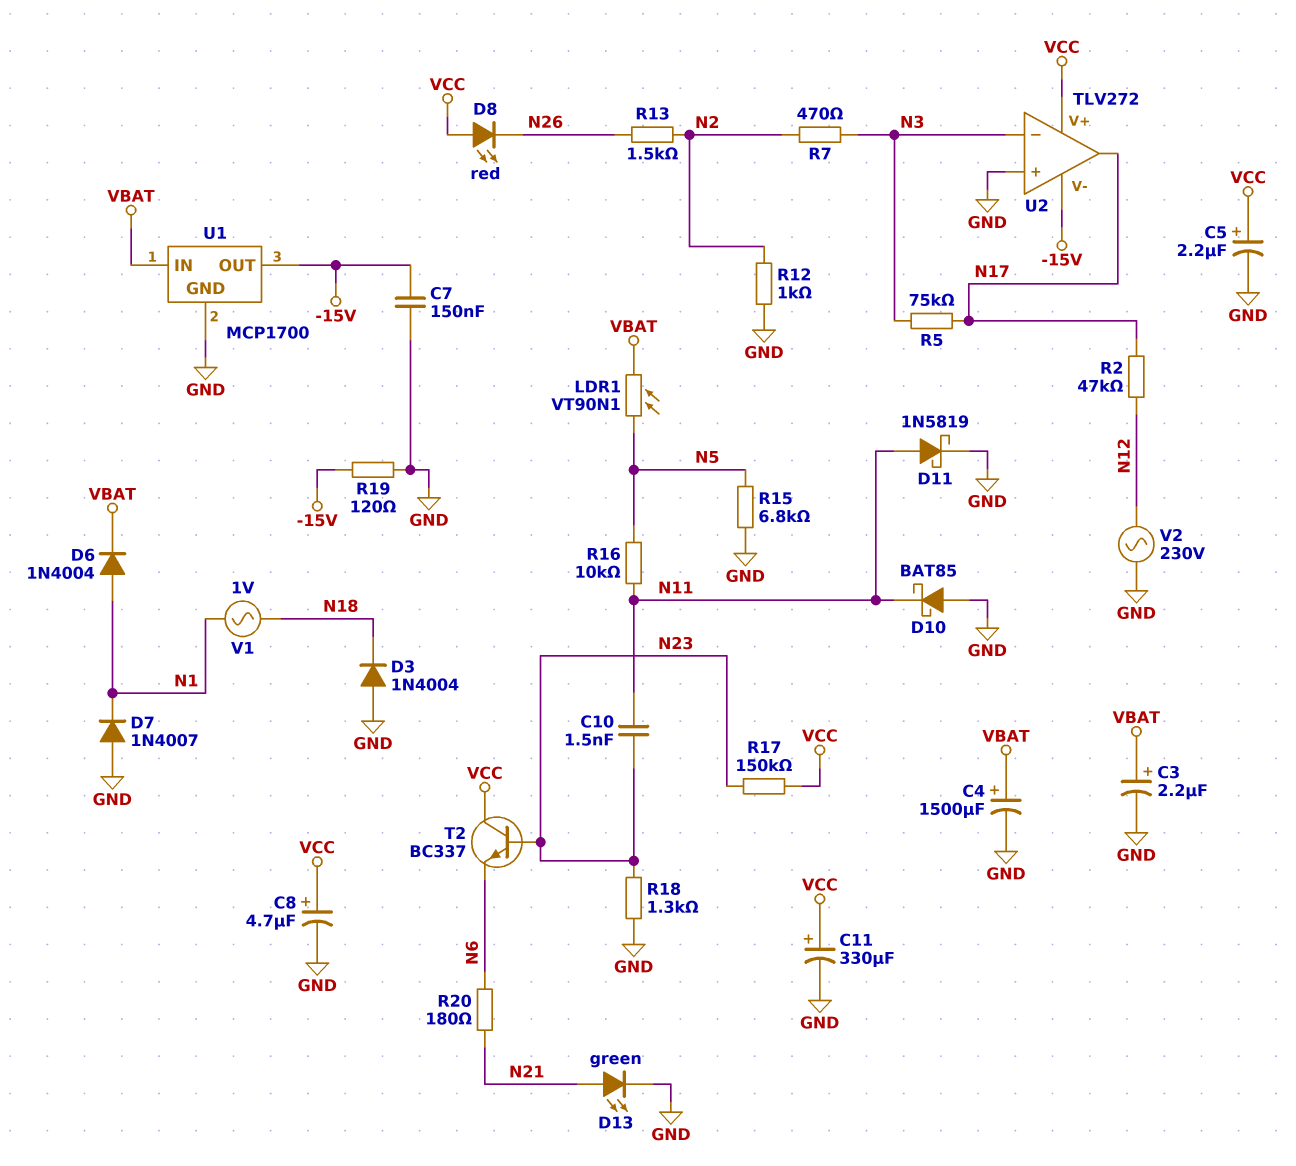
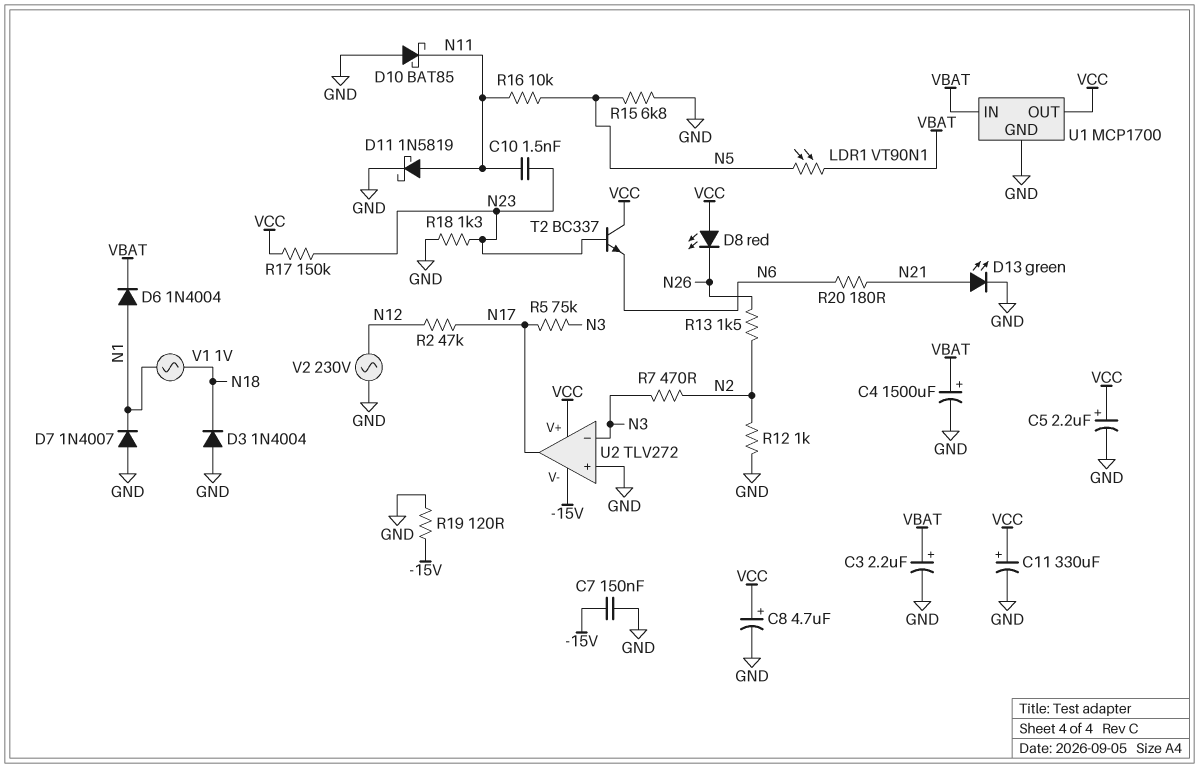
U1 pin OUT: -15V -> VCC

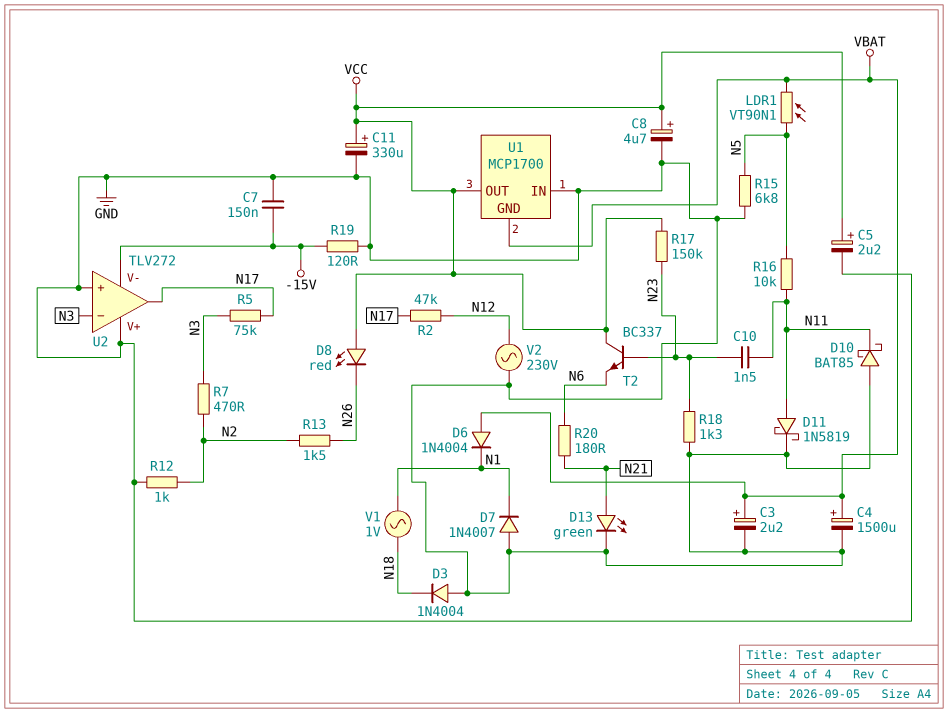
D6: diode 1N4004 (A N1, K VBAT) -> diode 1N4004 (A VBAT, K N1)
U1 pin GND: GND -> VBAT
U1 pin IN: VBAT -> GND
U2 pin V+: VCC -> GND

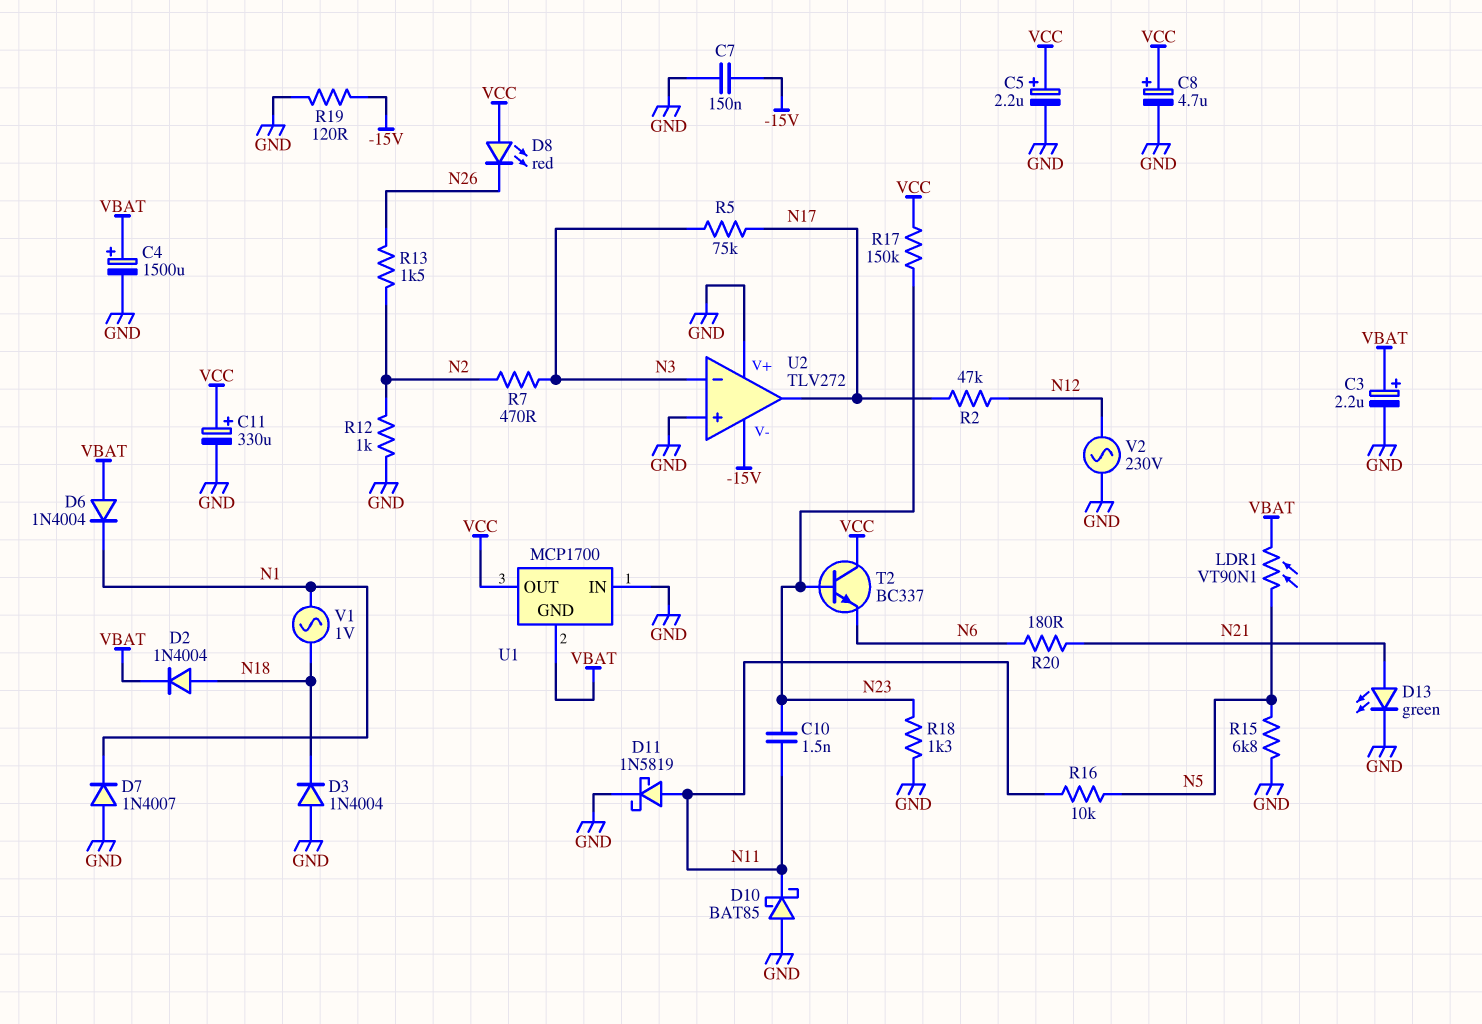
D2: none -> diode 1N4004 (A N18, K VBAT)

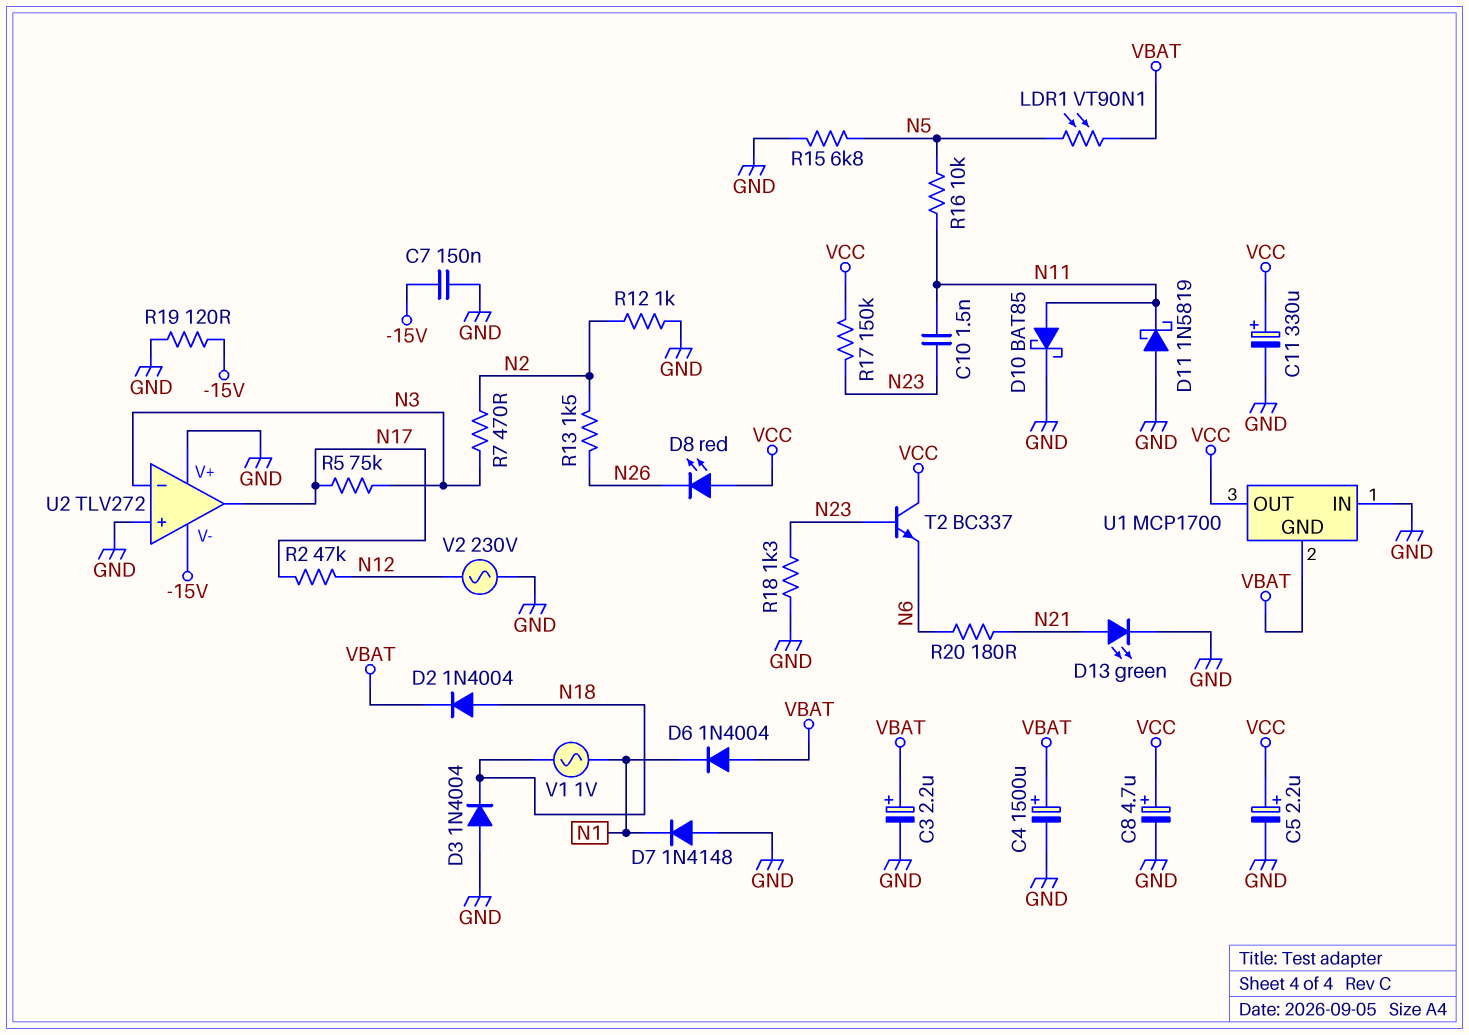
D7: diode 1N4007 (A GND, K N1) -> diode 1N4148 (A GND, K N1)
D10: schottky BAT85 (A GND, K N11) -> schottky BAT85 (A N11, K GND)
D11: schottky 1N5819 (A N11, K GND) -> schottky 1N5819 (A GND, K N11)

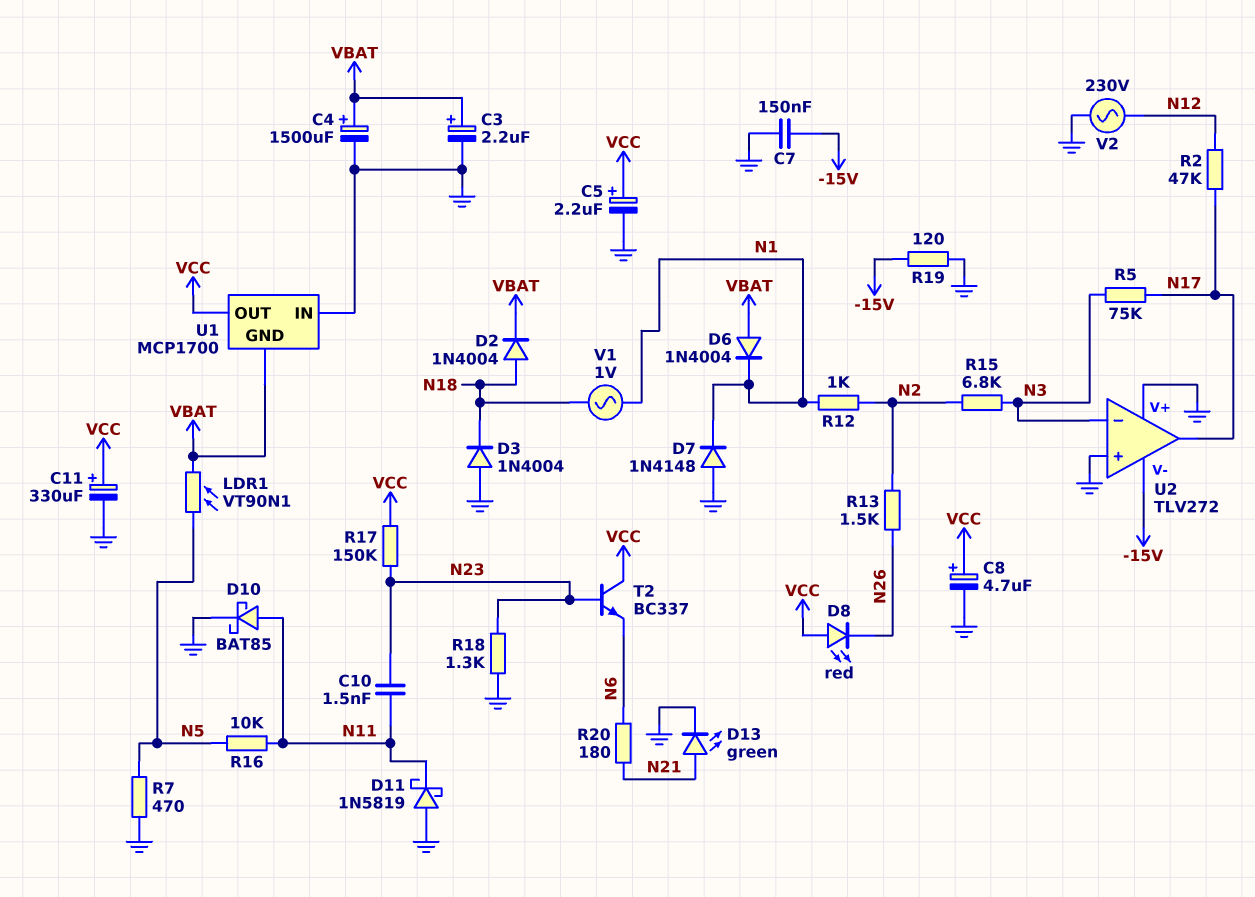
R7: 470 (N2, N3) -> 470 (GND, N5)
R12: 1k (GND, N2) -> 1k (N1, N2)
R15: 6.8k (GND, N5) -> 6.8k (N2, N3)

